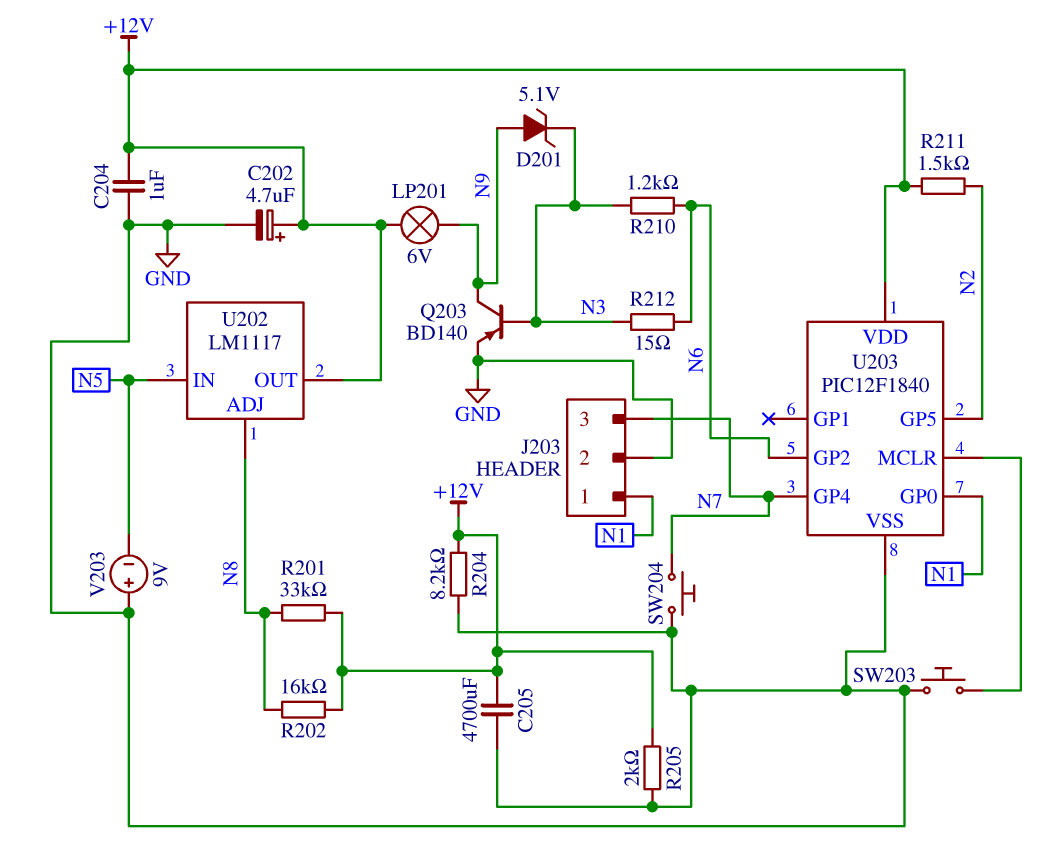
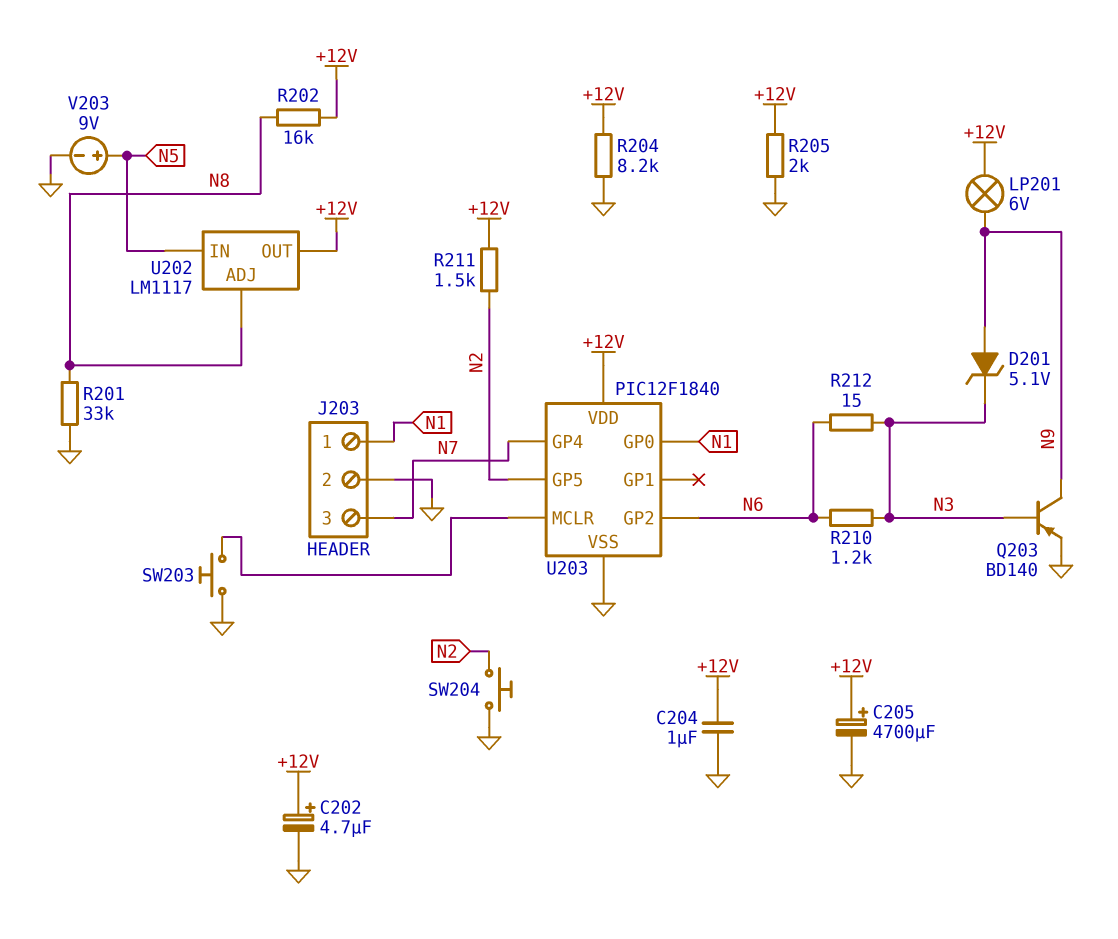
C205: 4700uF (+12V, GND) -> 4700uF (plus +12V, minus GND)
R201: 33k (+12V, N8) -> 33k (GND, N8)
SW204: button (GND, N7) -> button (GND, N2)
V203: 9V (plus GND, minus N5) -> 9V (plus N5, minus GND)

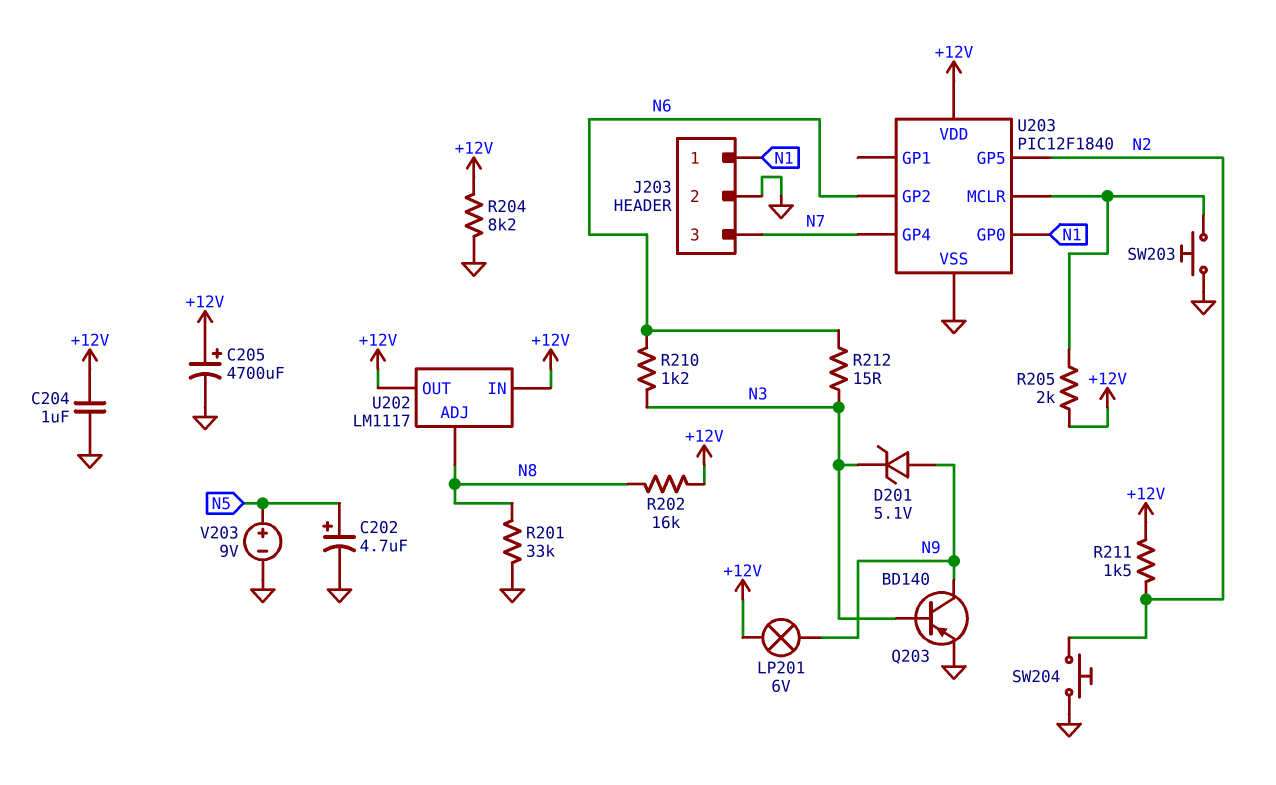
C202: 4.7uF (plus +12V, minus GND) -> 4.7uF (plus N5, minus GND)
R205: 2k (+12V, GND) -> 2k (+12V, U203/MCLR)
U202 pin IN: N5 -> +12V

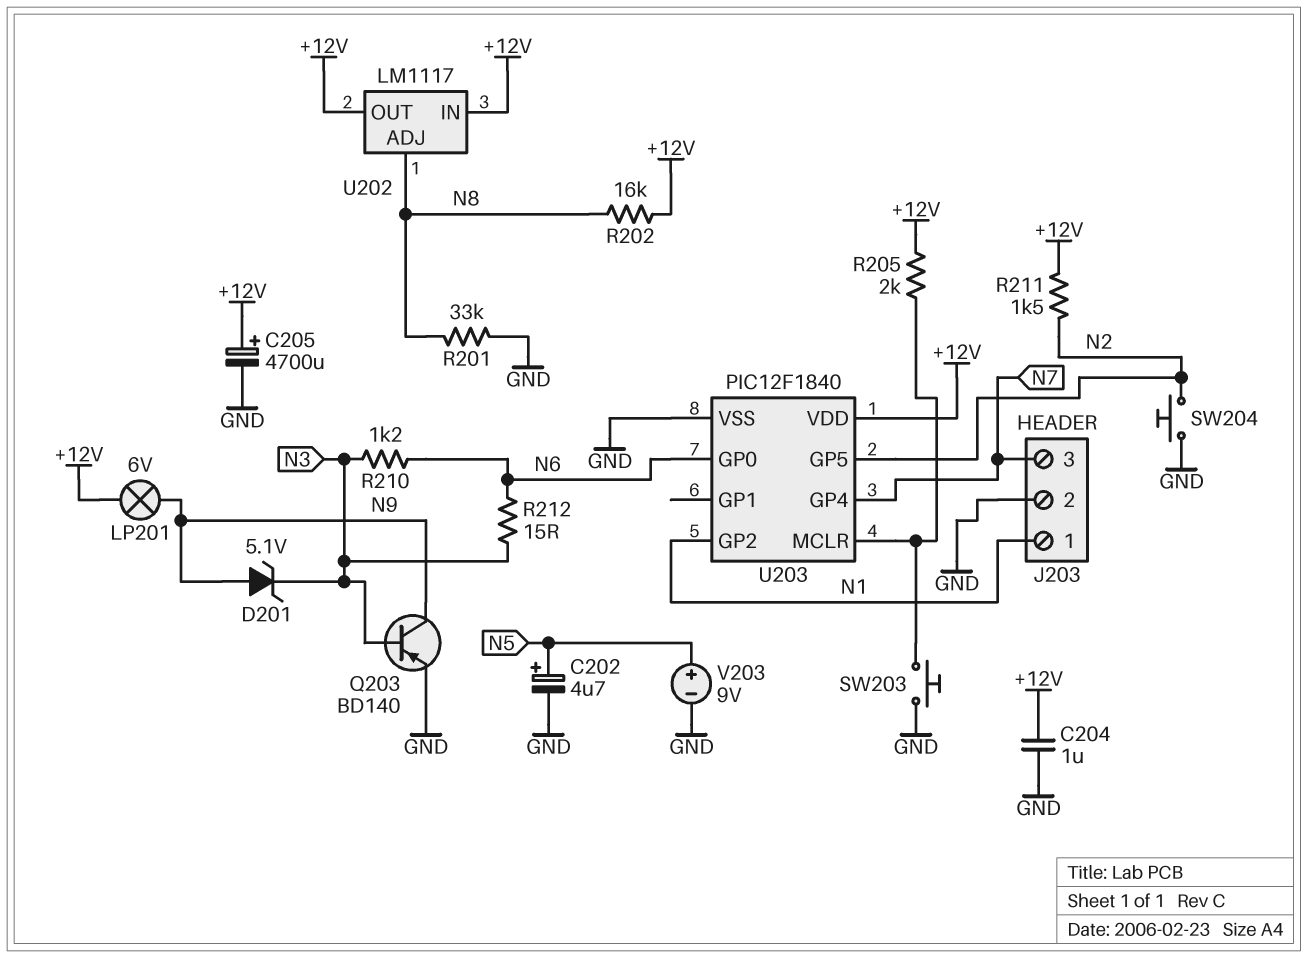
R204: 8.2k (+12V, GND) -> none
U203 pin GP0: N1 -> N6
U203 pin GP2: N6 -> N1

